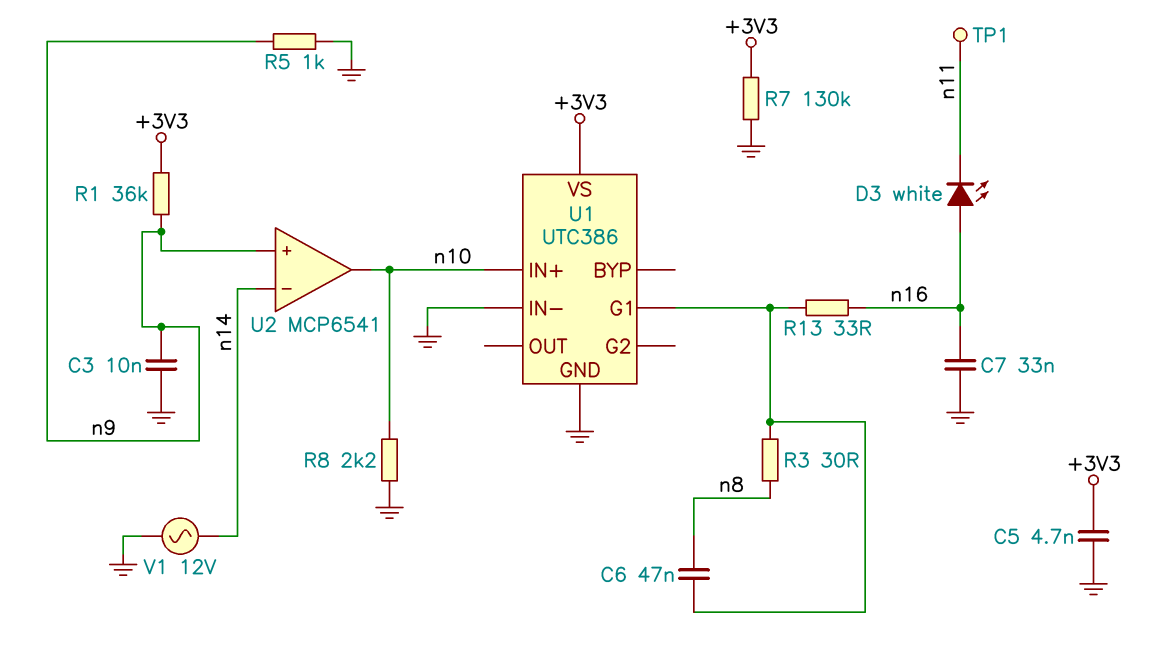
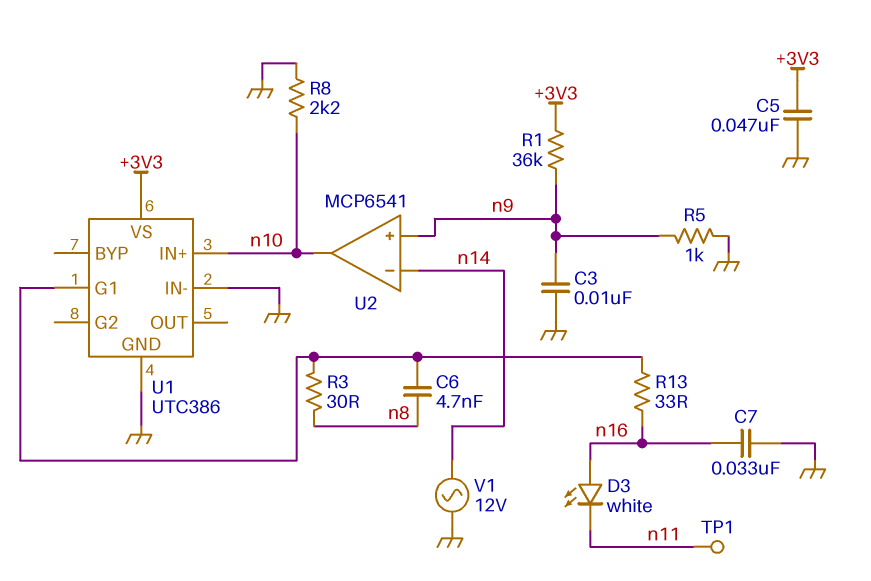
C5: 4.7nF (+3V3, GND) -> 47nF (+3V3, GND)
C6: 47nF (U1/G1, n8) -> 4.7nF (U1/G1, n8)
R7: 130k (+3V3, GND) -> none

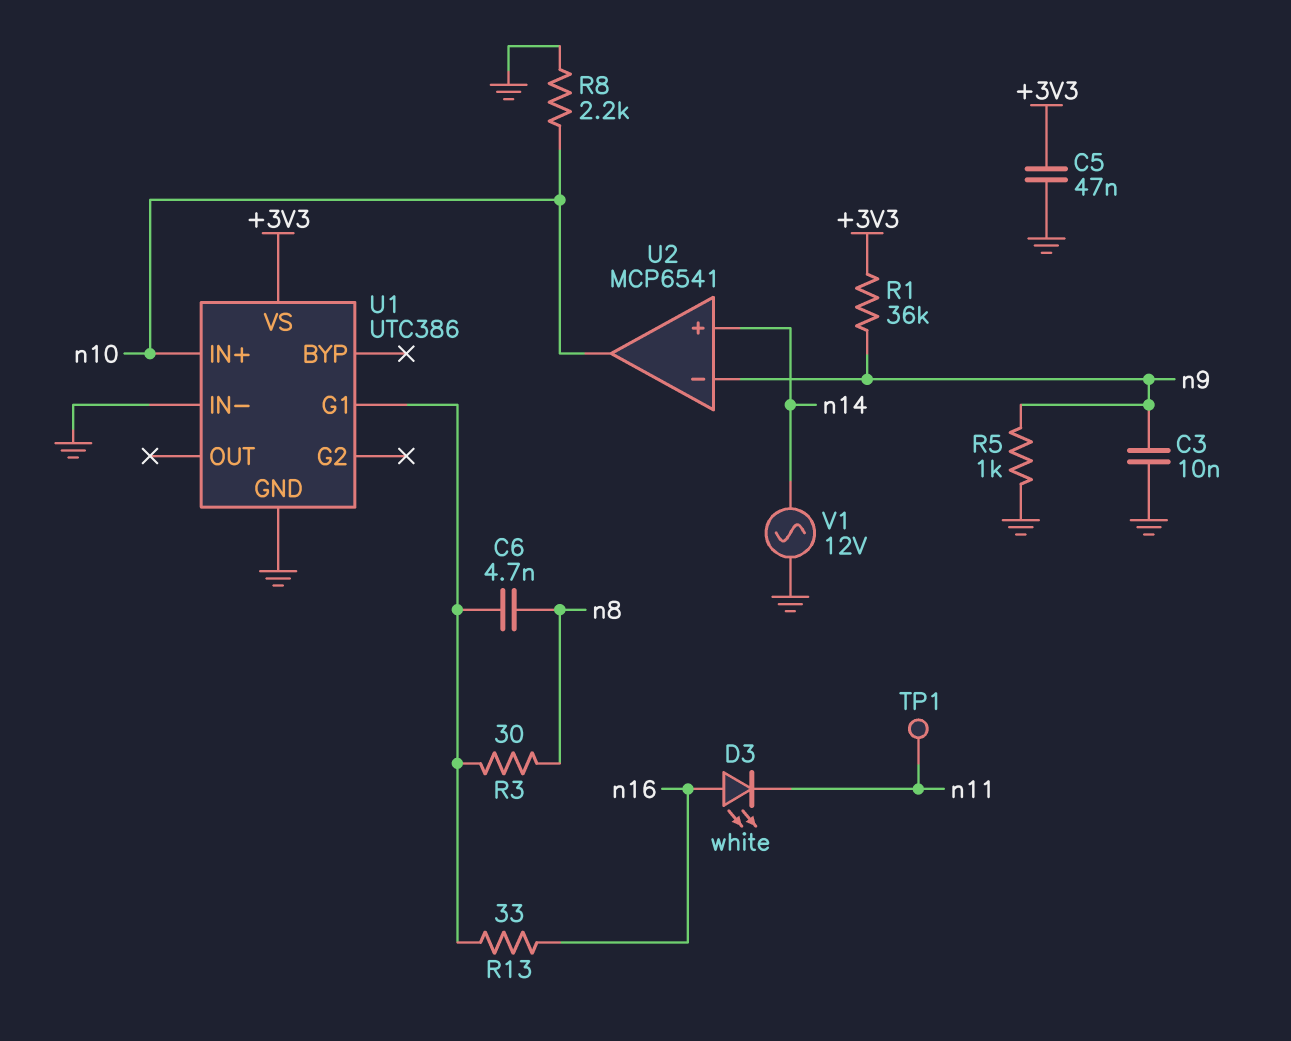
C7: 33nF (GND, n16) -> none
U2 pin in+: n9 -> n14
U2 pin in-: n14 -> n9

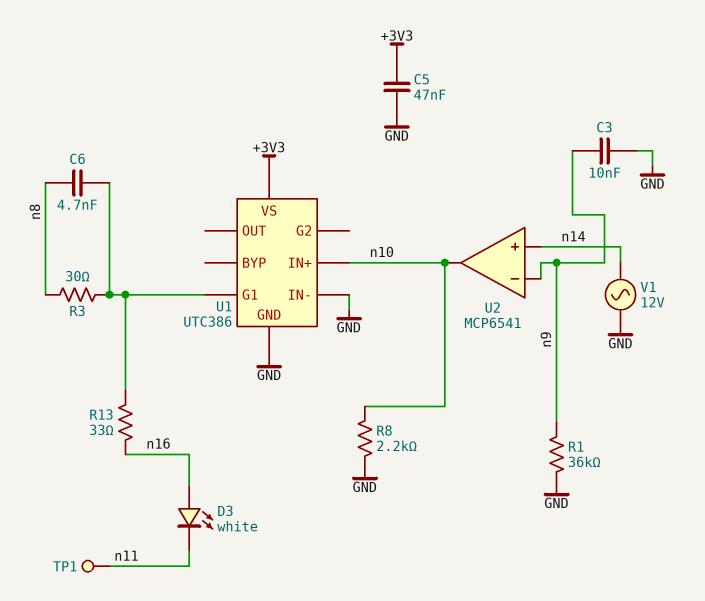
R1: 36k (+3V3, n9) -> 36k (GND, n9)
R5: 1k (GND, n9) -> none

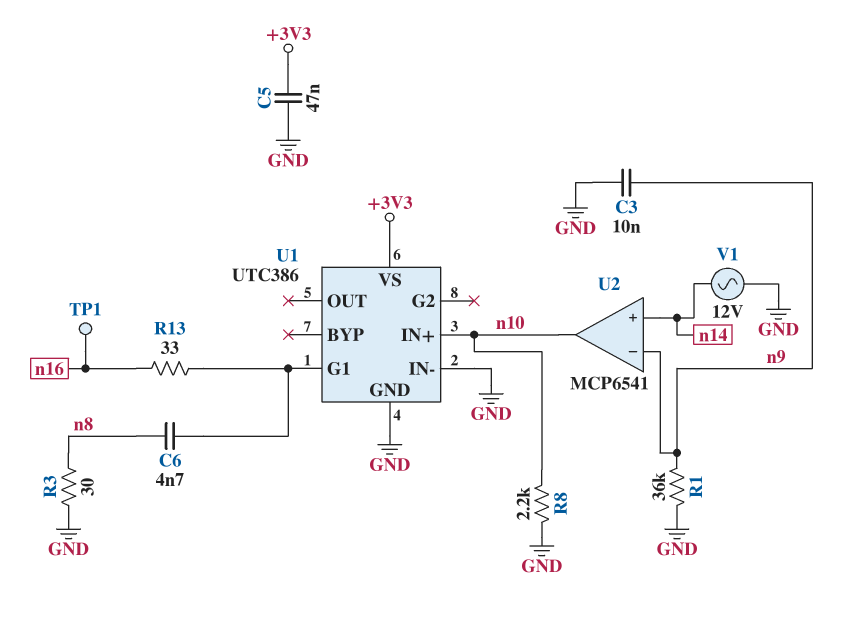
D3: LED white (A n16, K n11) -> none
R3: 30 (U1/G1, n8) -> 30 (GND, n8)
TP1: test point (n11) -> test point (n16)

